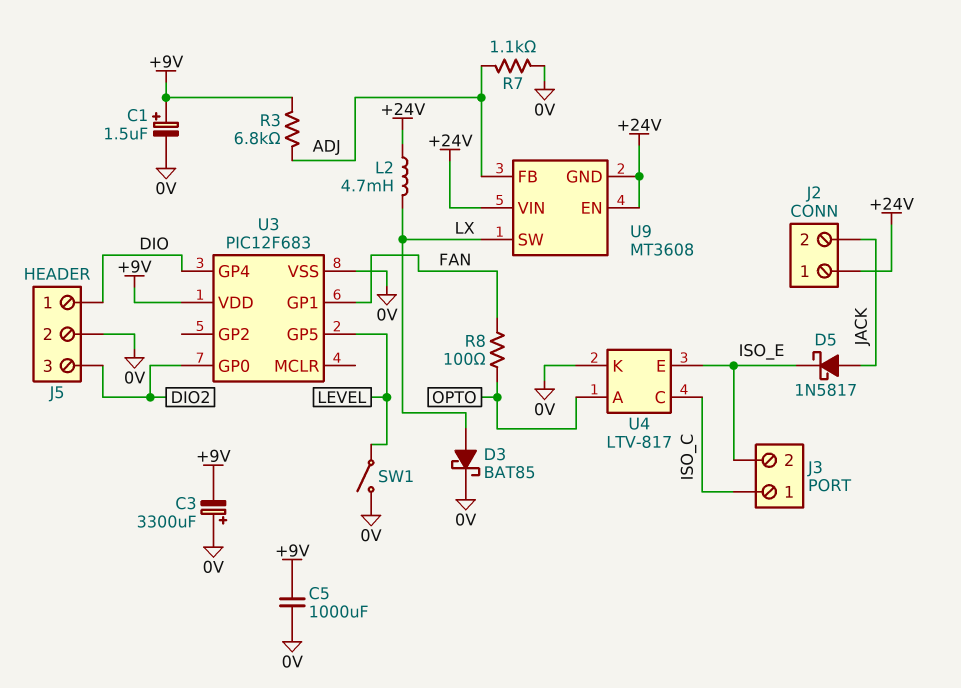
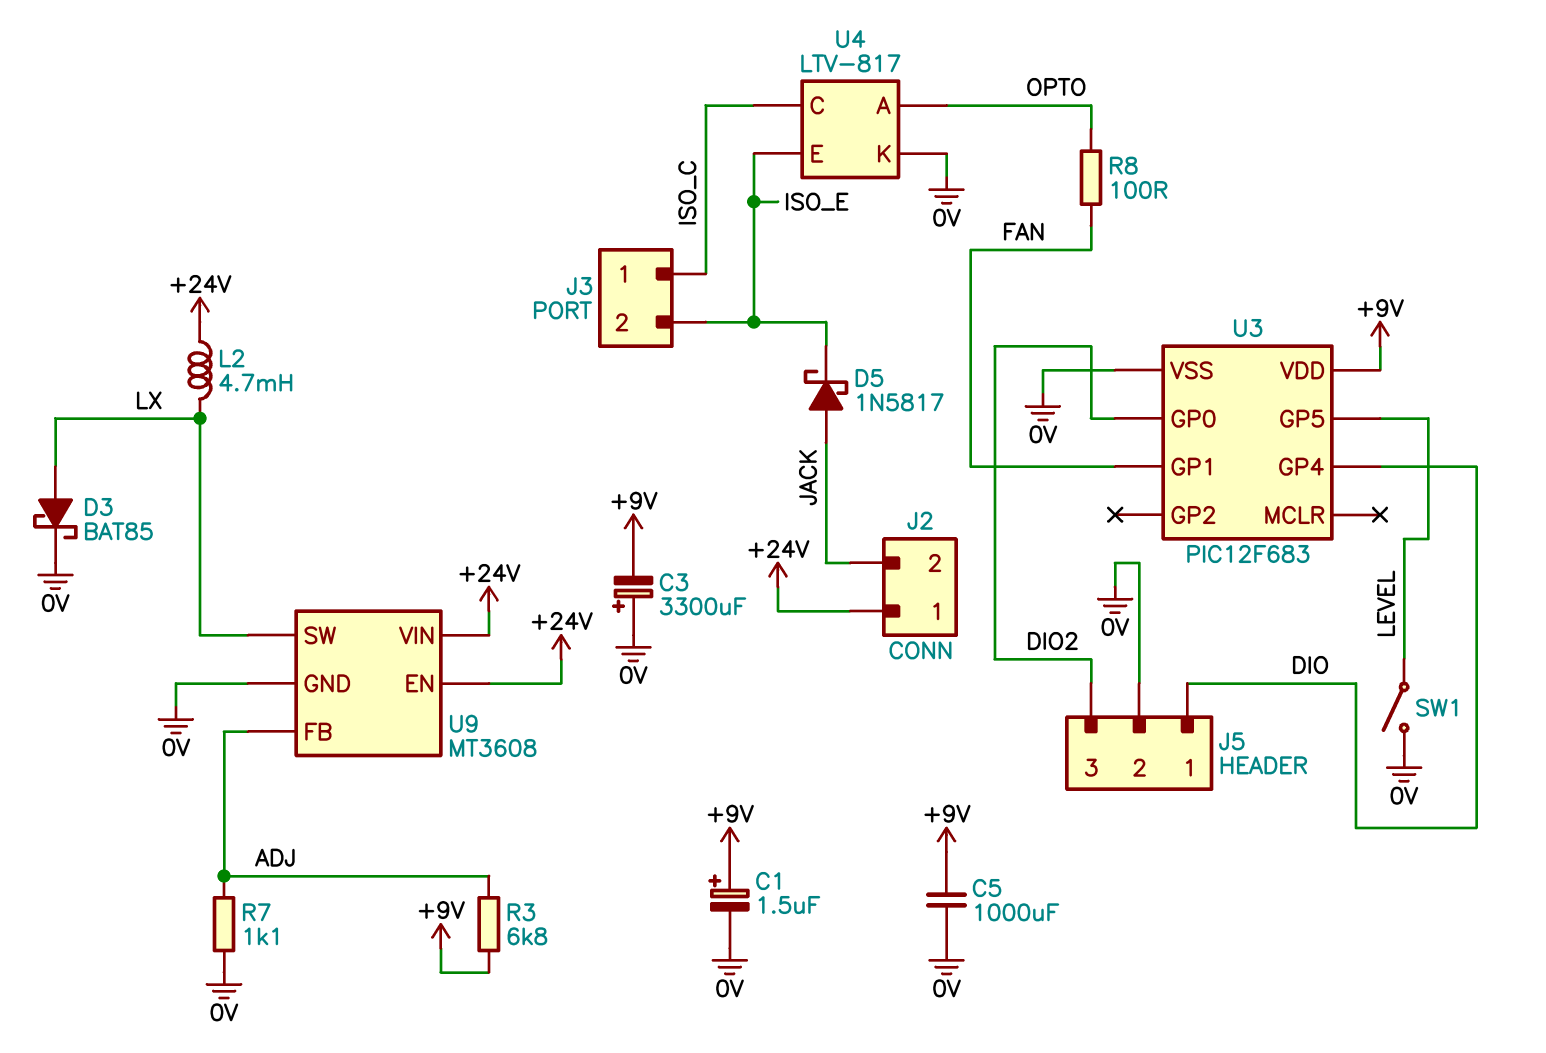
U9 pin GND: +24V -> 0V

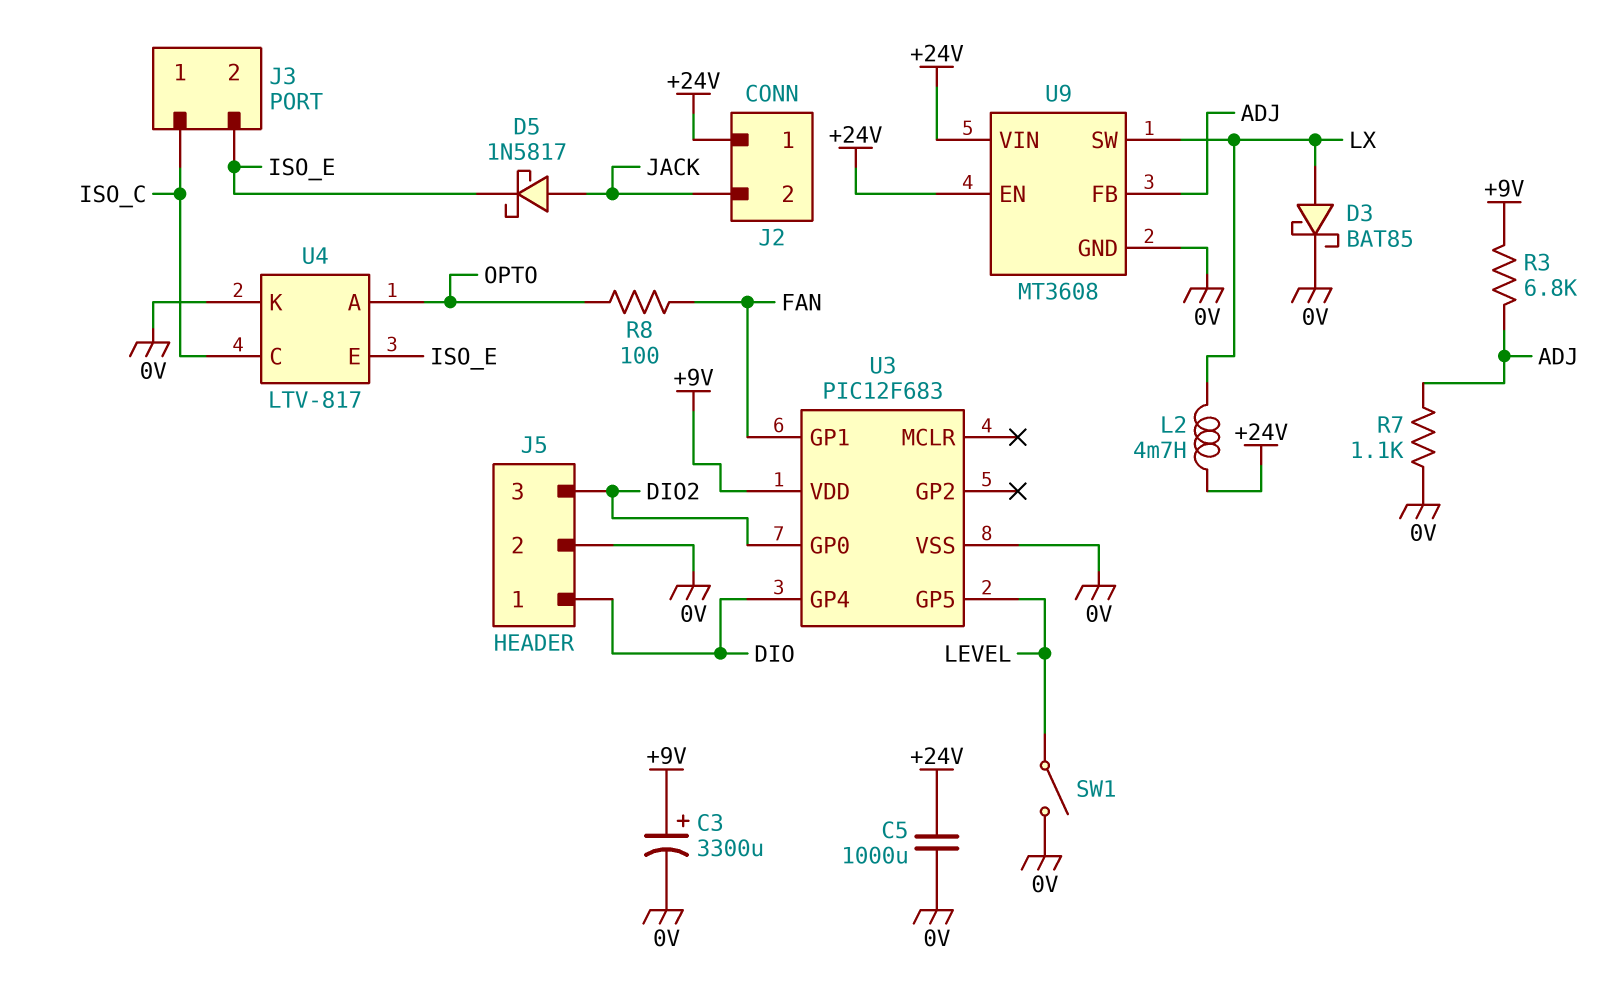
C1: 1.5uF (plus +9V, minus 0V) -> none
C3: 3300uF (plus 0V, minus +9V) -> 3300uF (plus +9V, minus 0V)
C5: 1000uF (+9V, 0V) -> 1000uF (+24V, 0V)

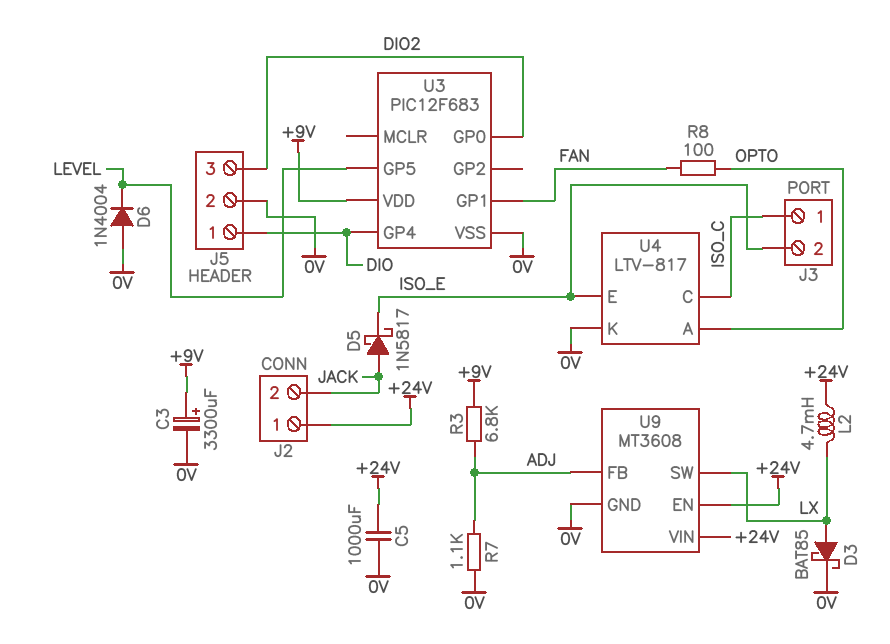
D6: none -> diode 1N4004 (A 0V, K LEVEL)
SW1: switch (0V, LEVEL) -> none

